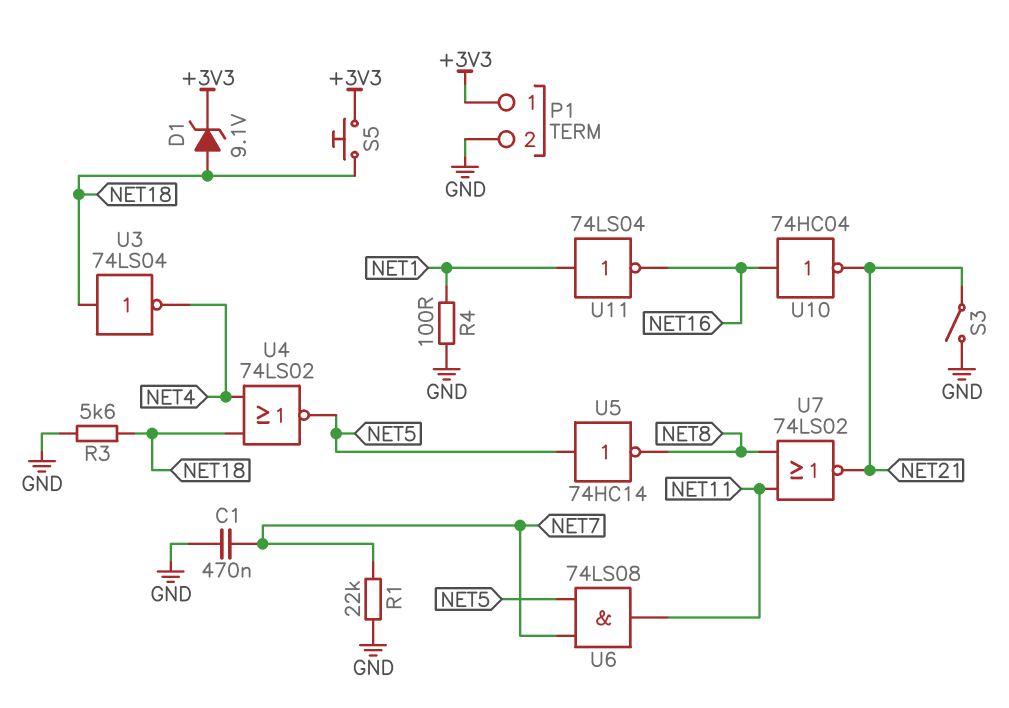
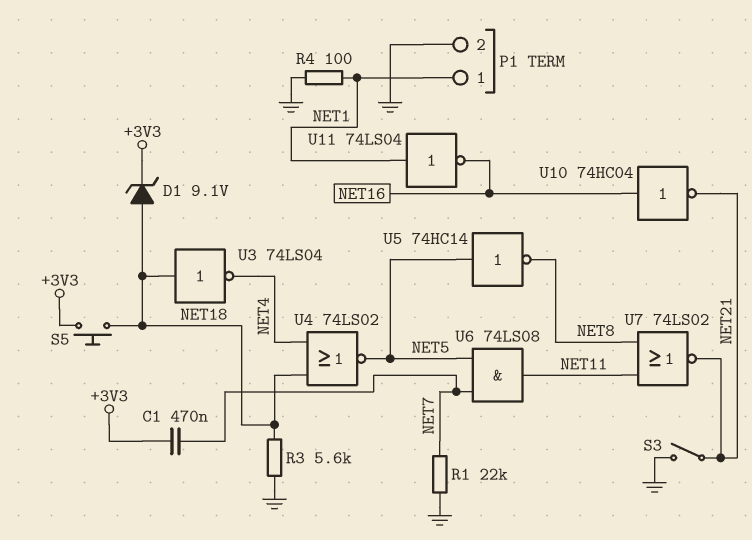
C1: 470nF (GND, NET7) -> 470nF (+3V3, NET7)
P1 pin 1: +3V3 -> NET1

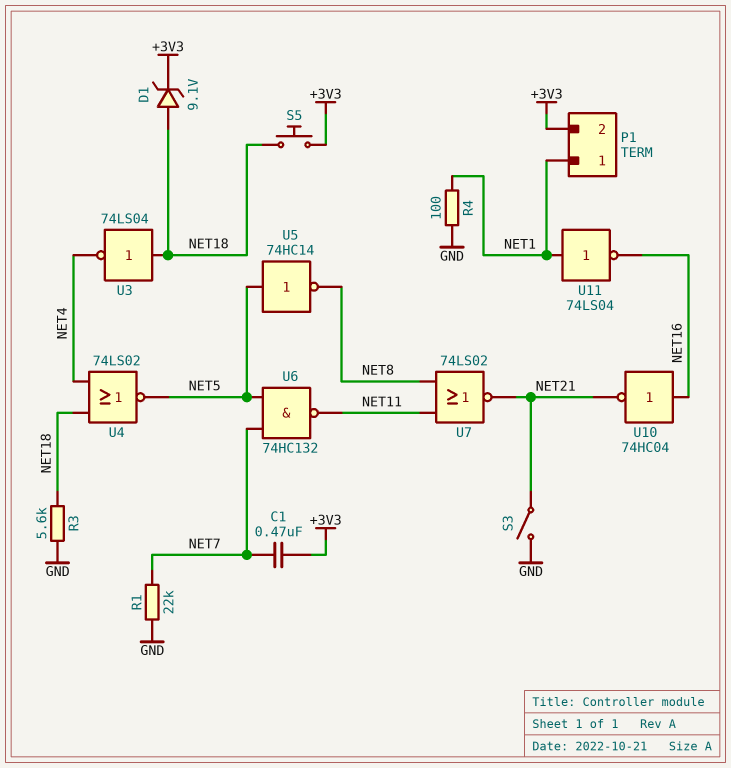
P1 pin 2: GND -> +3V3
U6: AND 74LS08 (in NET5, in NET7, out NET11) -> NAND 74HC132 (in NET5, in NET7, out NET11)

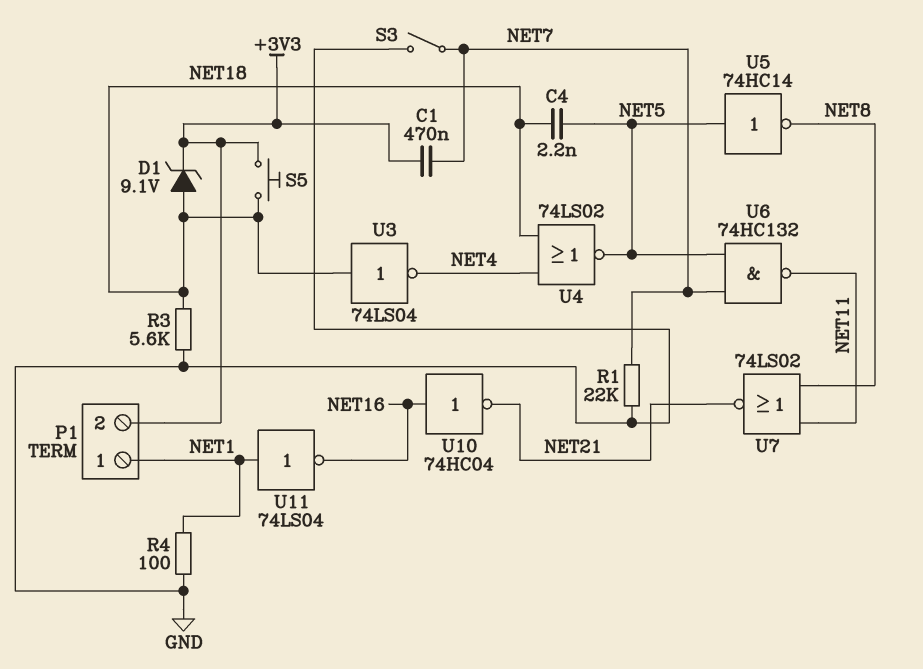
C4: none -> 2.2nF (NET5, NET18)
S3: switch (GND, NET21) -> switch (GND, NET7)

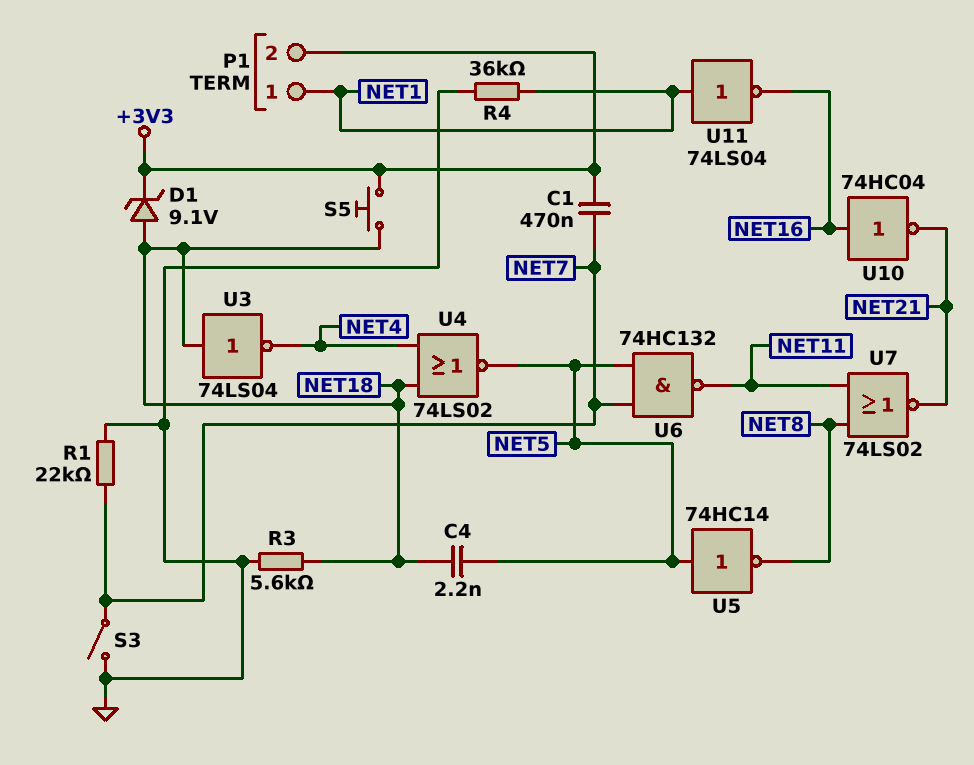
R4: 100 (GND, NET1) -> 36k (GND, NET1)

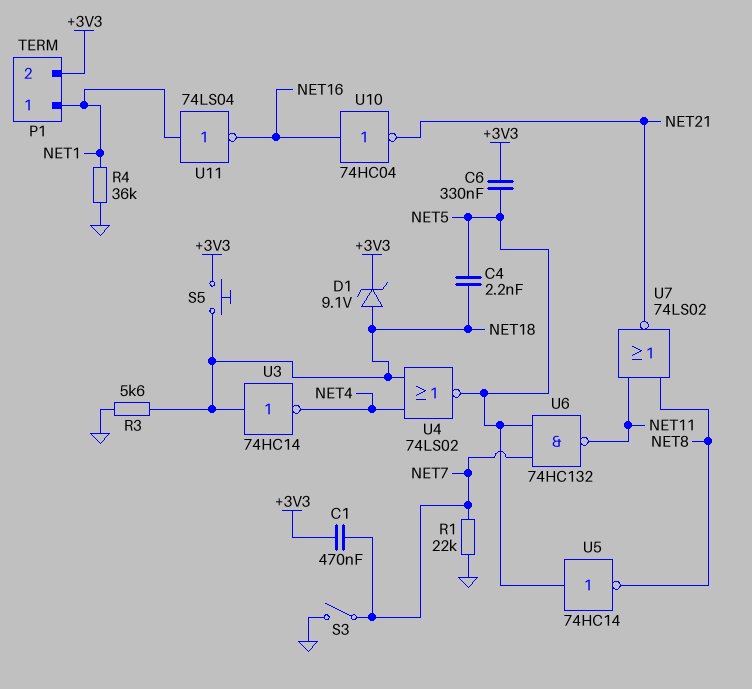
C6: none -> 330nF (+3V3, NET5)
U3: NOT 74LS04 (in NET18, out NET4) -> NOT 74HC14 (in NET18, out NET4)

